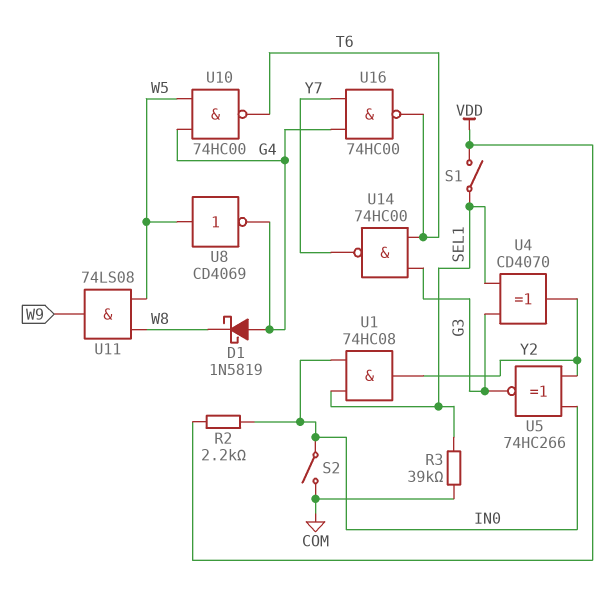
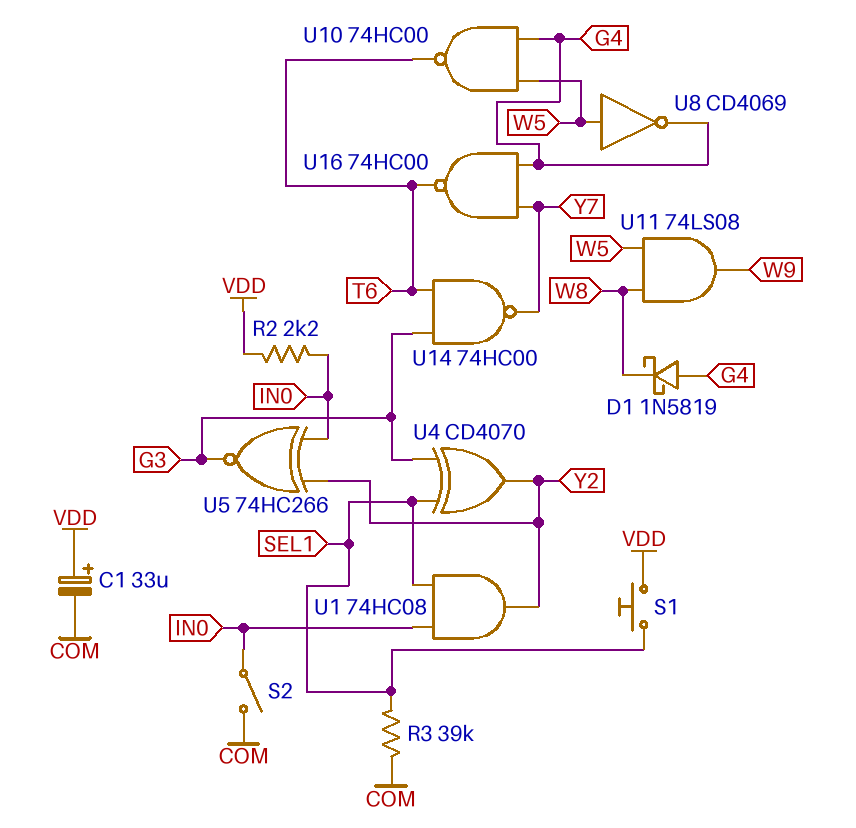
C1: none -> 33uF (plus VDD, minus COM)
S1: switch (SEL1, VDD) -> button (SEL1, VDD)

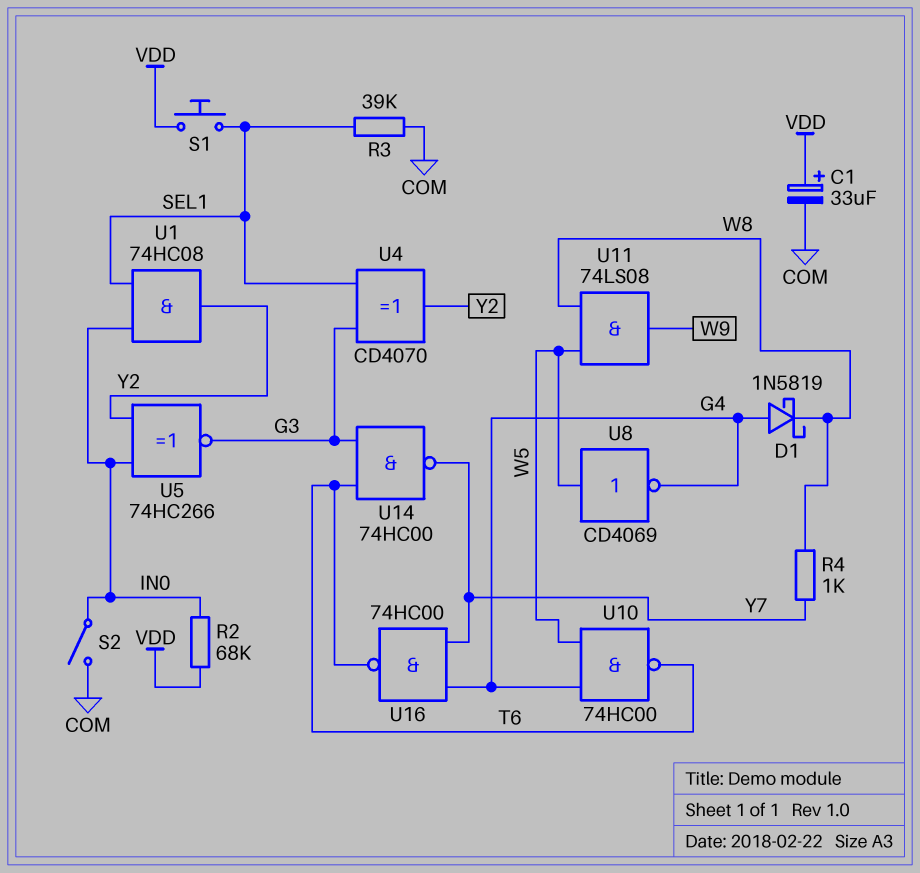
R2: 2.2k (IN0, VDD) -> 68k (IN0, VDD)
R4: none -> 1k (W8, Y7)

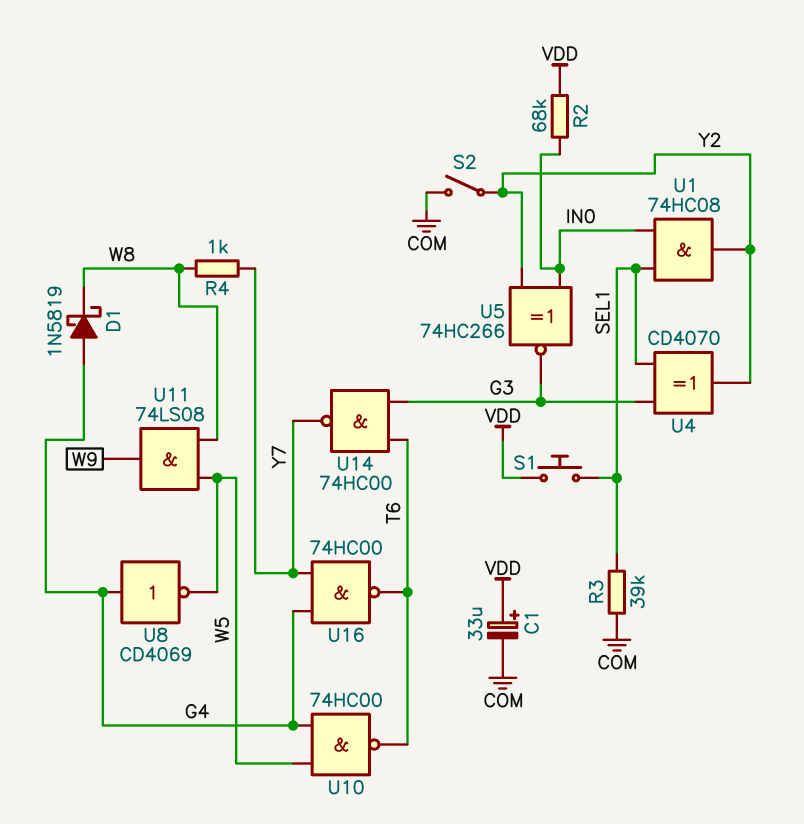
S2: switch (COM, IN0) -> switch (COM, Y2)
U8: NOT CD4069 (in W5, out G4) -> NOT CD4069 (in G4, out W5)

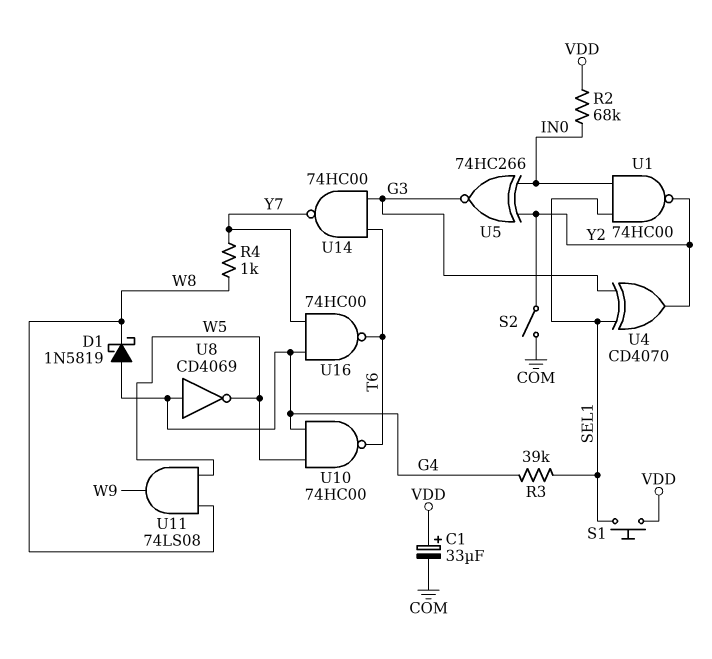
R3: 39k (COM, SEL1) -> 39k (G4, SEL1)
U1: AND 74HC08 (in IN0, in SEL1, out Y2) -> NAND 74HC00 (in IN0, in SEL1, out Y2)

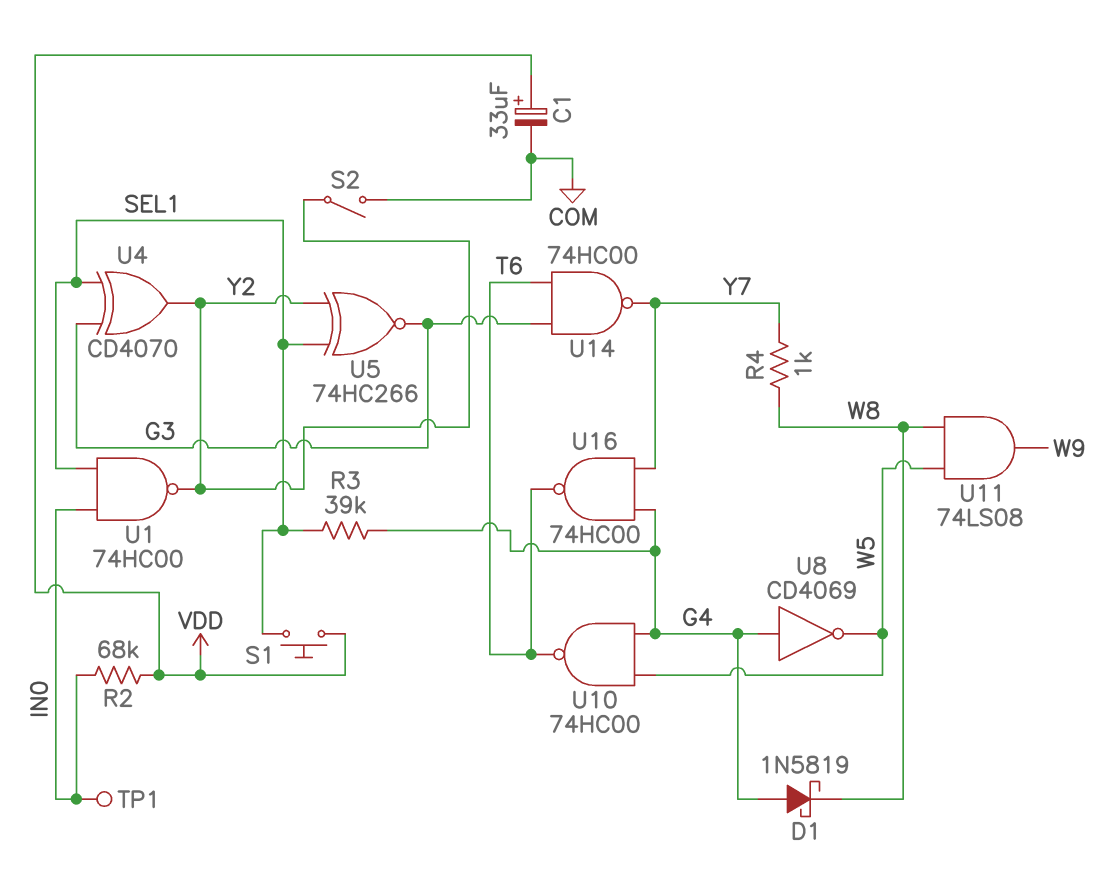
TP1: none -> test point (IN0)
U5: XNOR 74HC266 (in IN0, in Y2, out G3) -> XNOR 74HC266 (in SEL1, in Y2, out G3)

